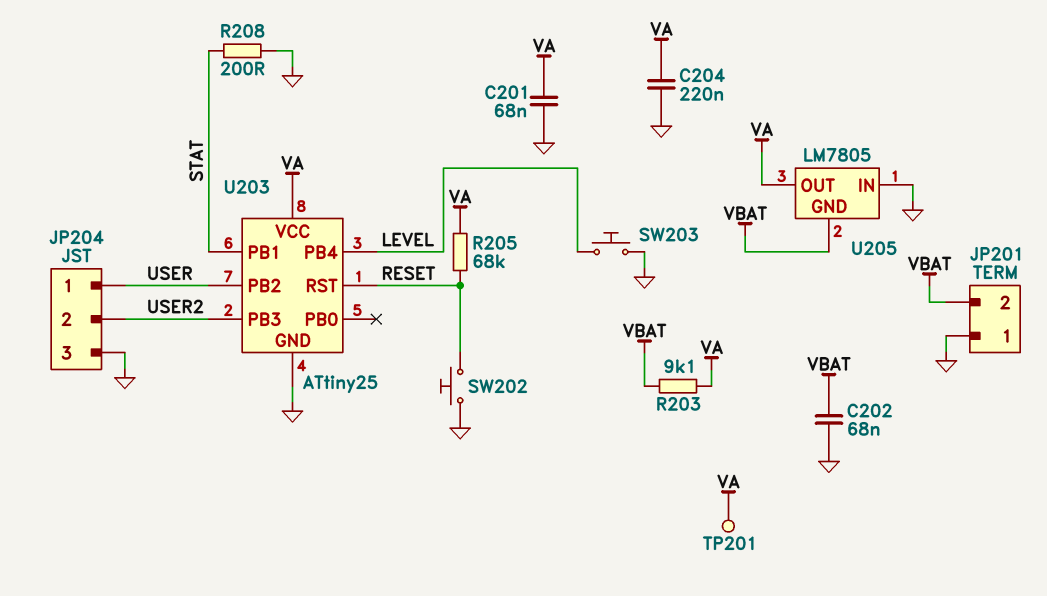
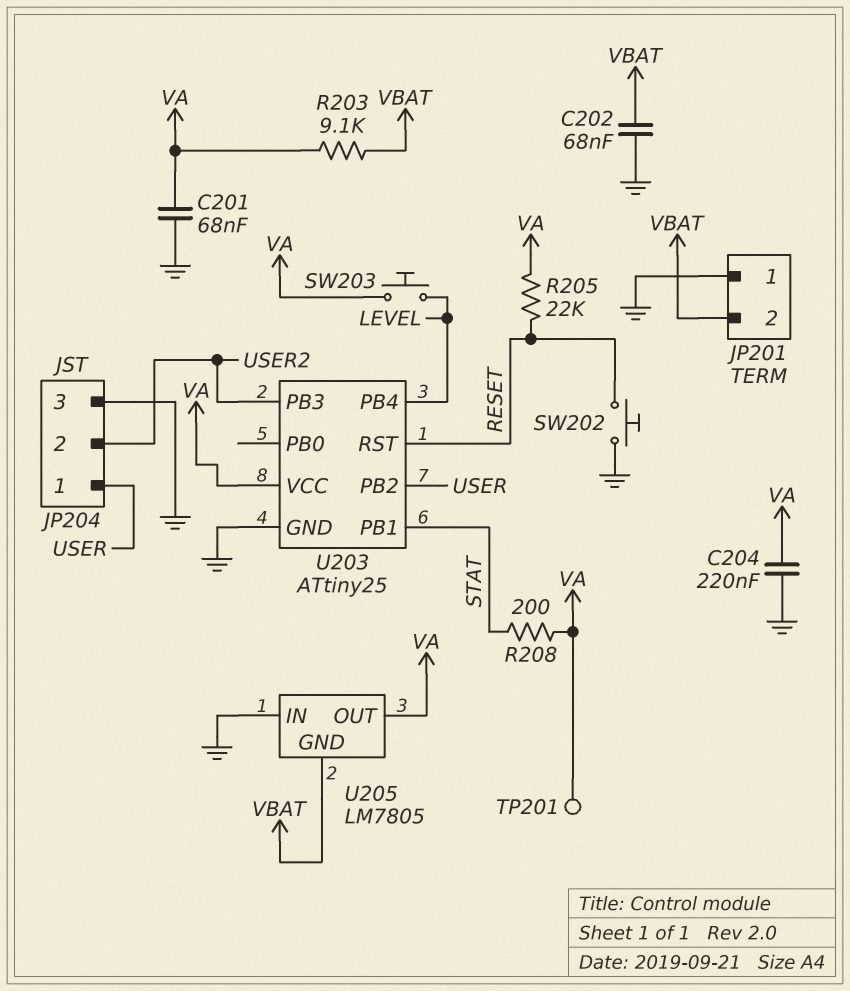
R205: 68k (RESET, VA) -> 22k (RESET, VA)
R208: 200 (GND, STAT) -> 200 (STAT, VA)
SW203: button (GND, LEVEL) -> button (LEVEL, VA)

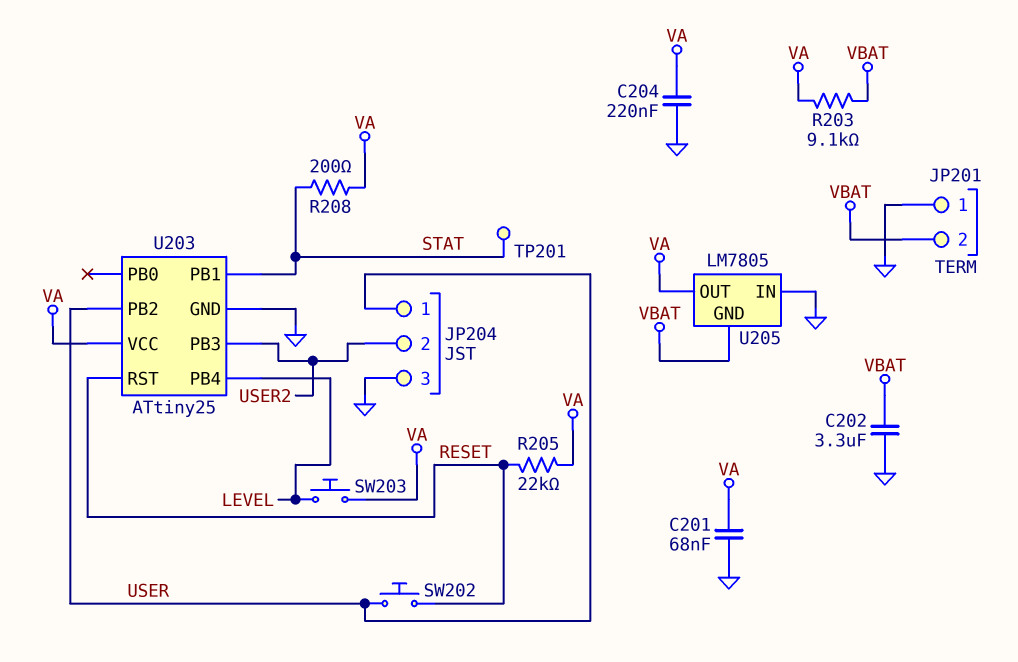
C202: 68nF (GND, VBAT) -> 3.3uF (GND, VBAT)
SW202: button (GND, RESET) -> button (RESET, USER)
TP201: test point (VA) -> test point (STAT)

